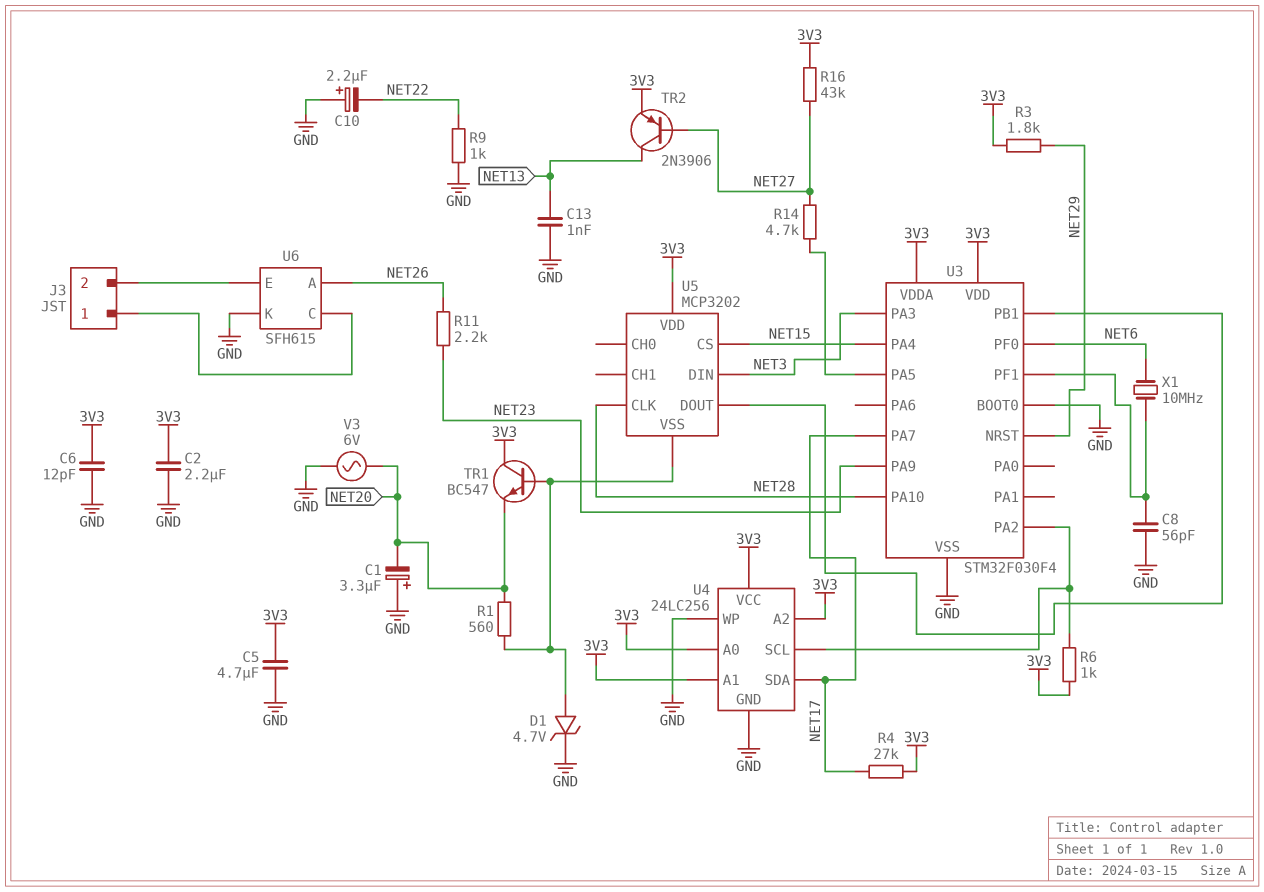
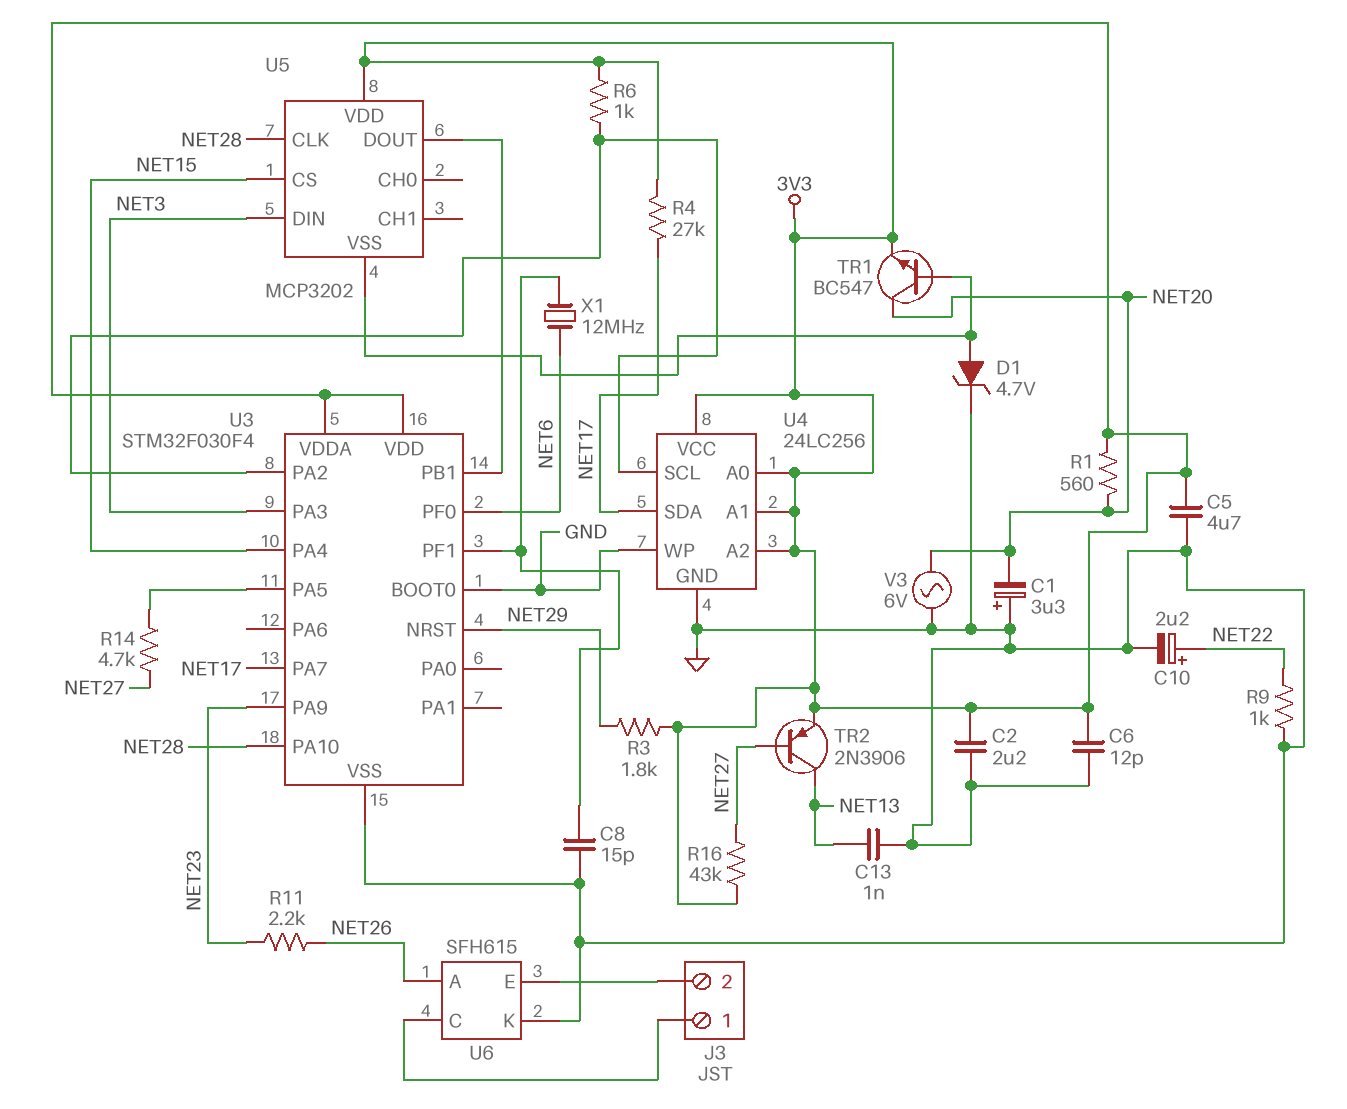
C8: 56pF (GND, U3/PF1) -> 15pF (GND, U3/PF1)
C10: 2.2uF (plus GND, minus NET22) -> 2.2uF (plus NET22, minus GND)
R1: 560 (NET20, U5/VSS) -> 560 (3V3, NET20)
TR1: NPN BC547 (B U5/VSS, C 3V3, E NET20) -> NPN BC547 (B U5/VSS, C NET20, E 3V3)
X1: 10MHz (NET6, U3/PF1) -> 12MHz (NET6, U3/PF1)

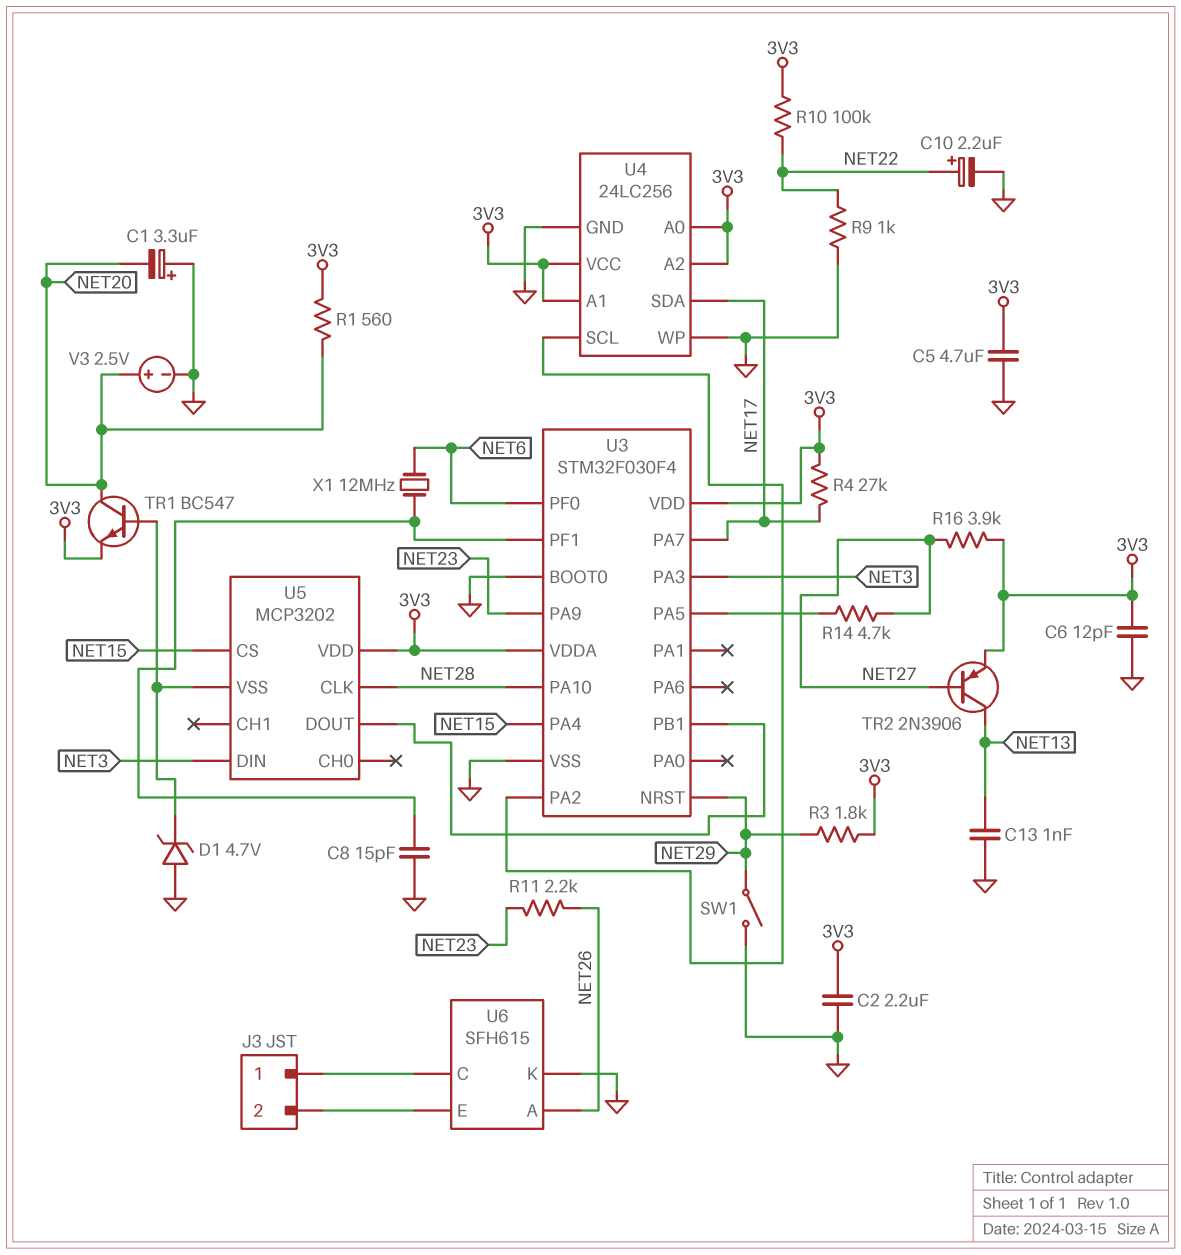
D1: zener 4.7V (A U5/VSS, K GND) -> zener 4.7V (A GND, K U5/VSS)
R6: 1k (3V3, U3/PA2) -> none
R10: none -> 100k (3V3, NET22)
R16: 43k (3V3, NET27) -> 3.9k (3V3, NET27)
SW1: none -> switch (GND, NET29)
V3: AC 6V (GND, NET20) -> 2.5V (plus NET20, minus GND)

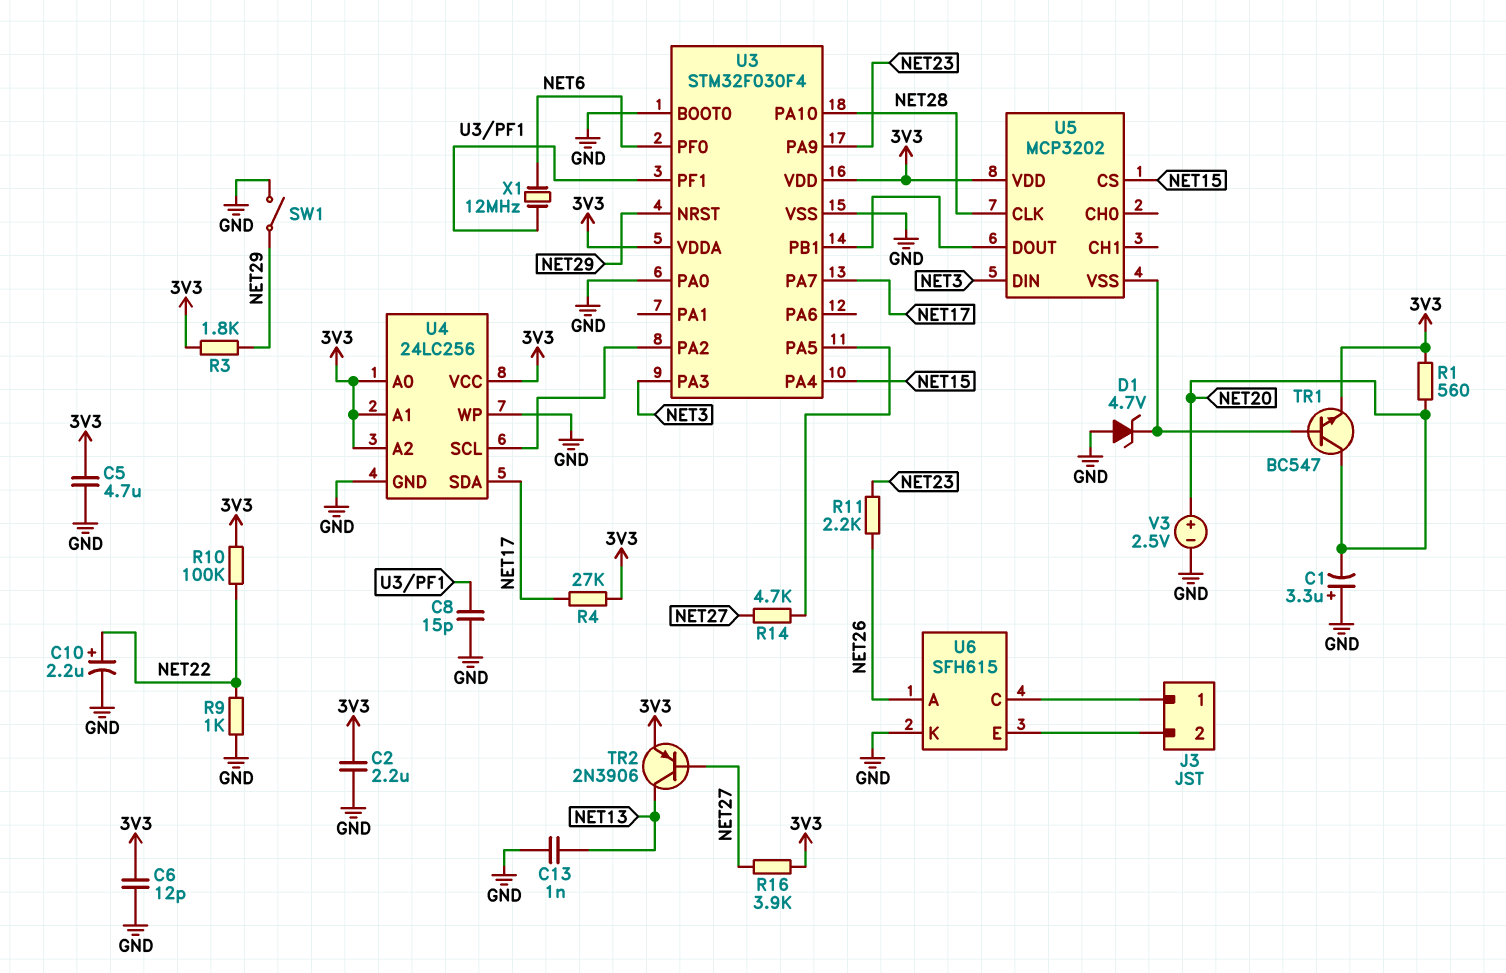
U3 pin PA0: none -> GND

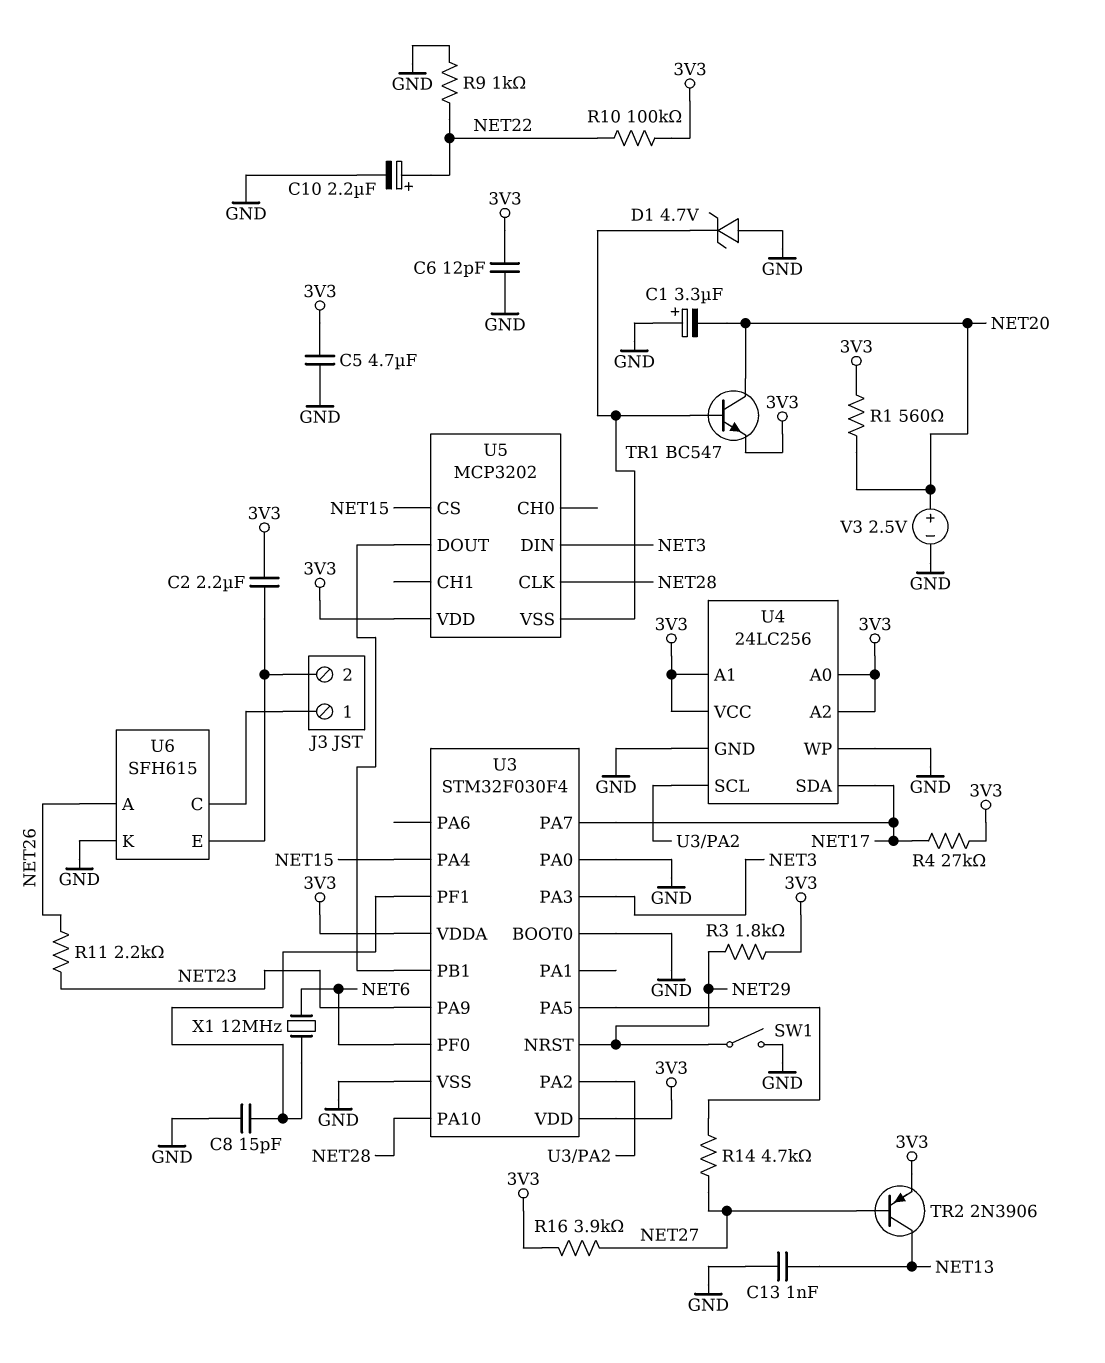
C2: 2.2uF (3V3, GND) -> 2.2uF (3V3, J3/2)

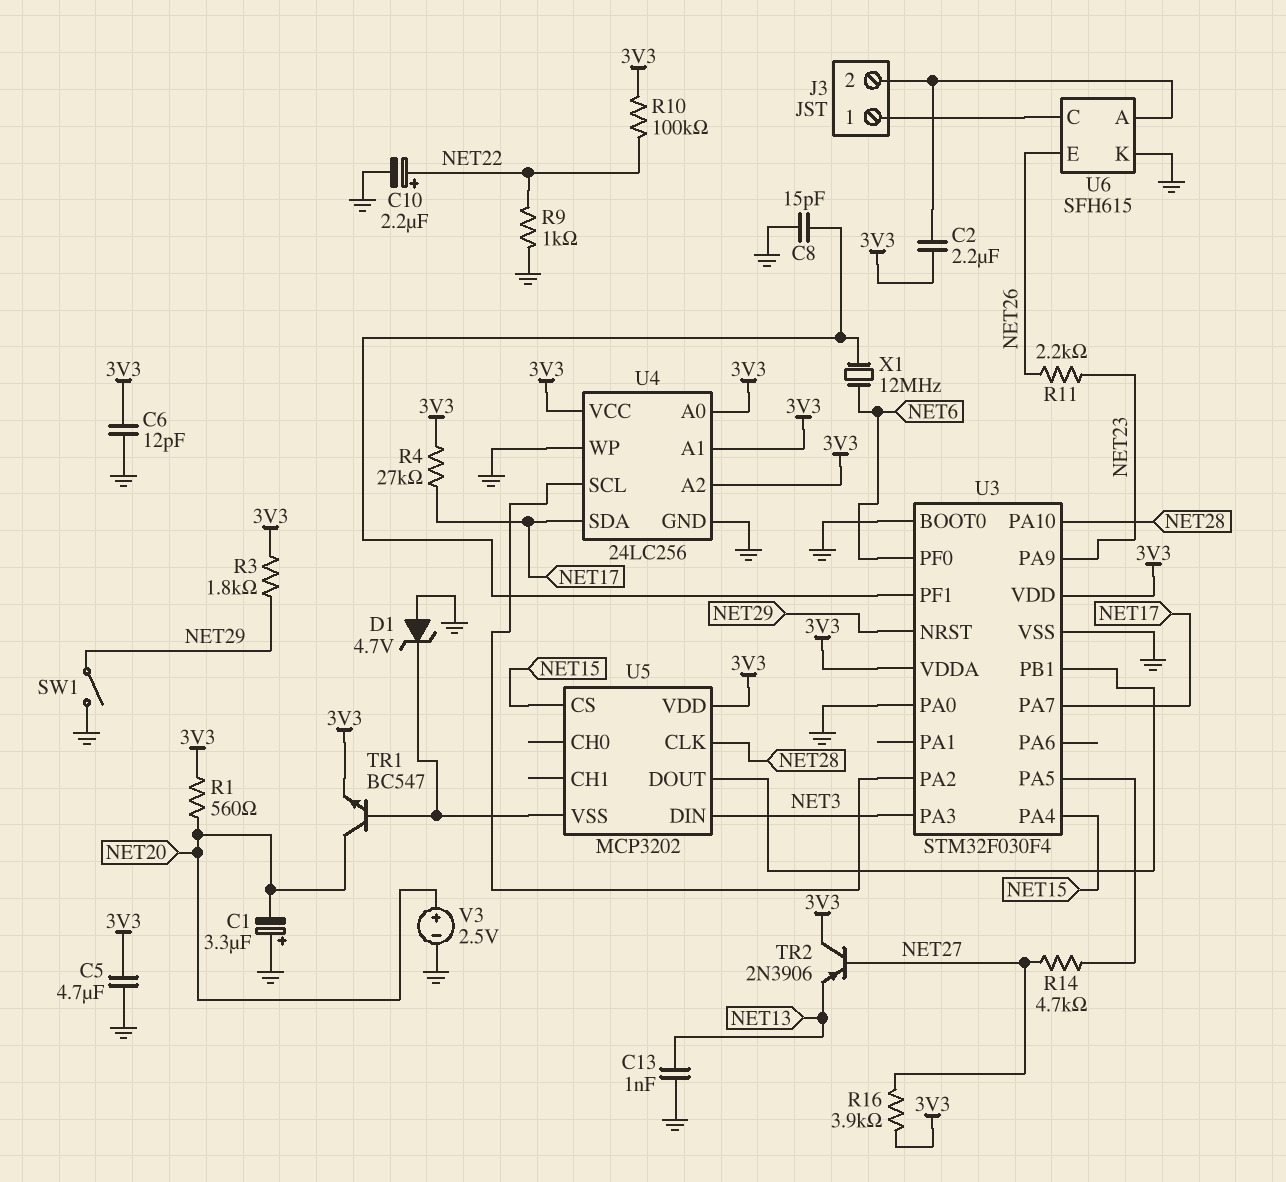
TR2: PNP 2N3906 (B NET27, C NET13, E 3V3) -> PNP 2N3906 (B NET27, C 3V3, E NET13)
U6 pin A: NET26 -> J3/2
U6 pin E: J3/2 -> NET26

